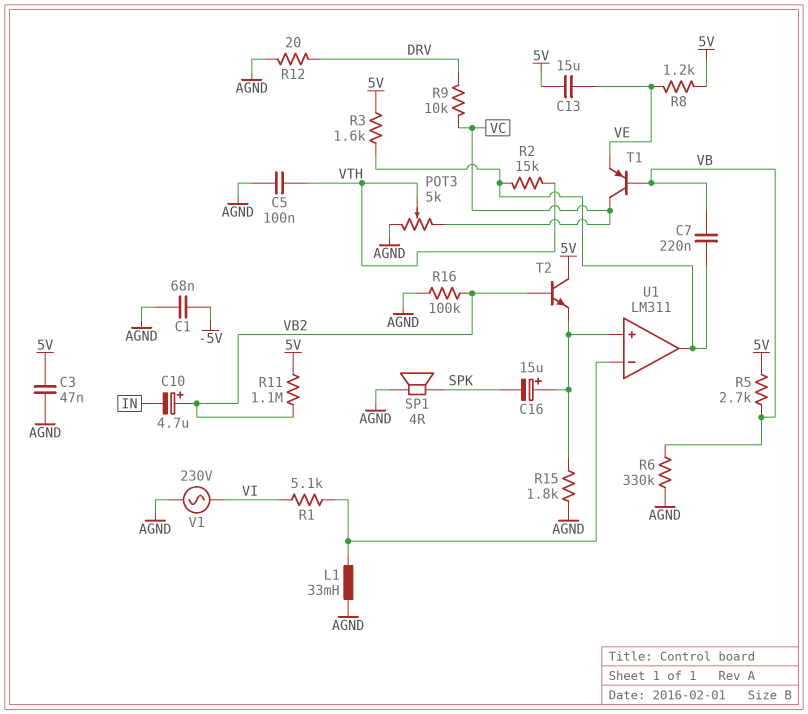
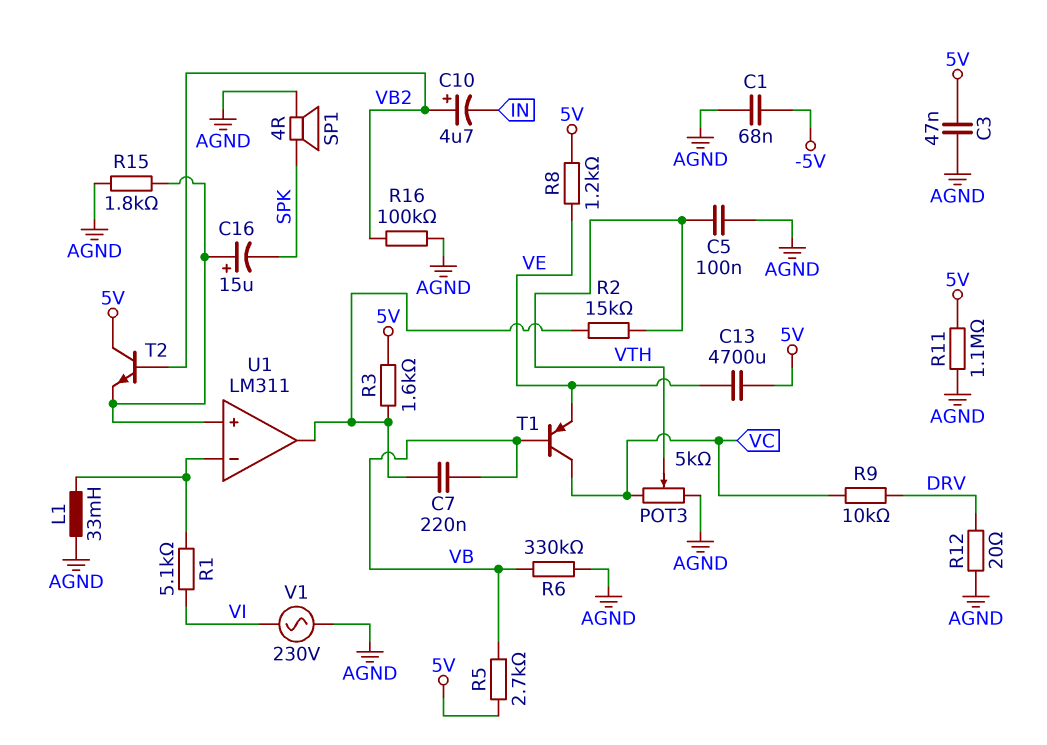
C13: 15uF (5V, VE) -> 4700uF (5V, VE)
R11: 1.1M (5V, VB2) -> 1.1M (5V, AGND)

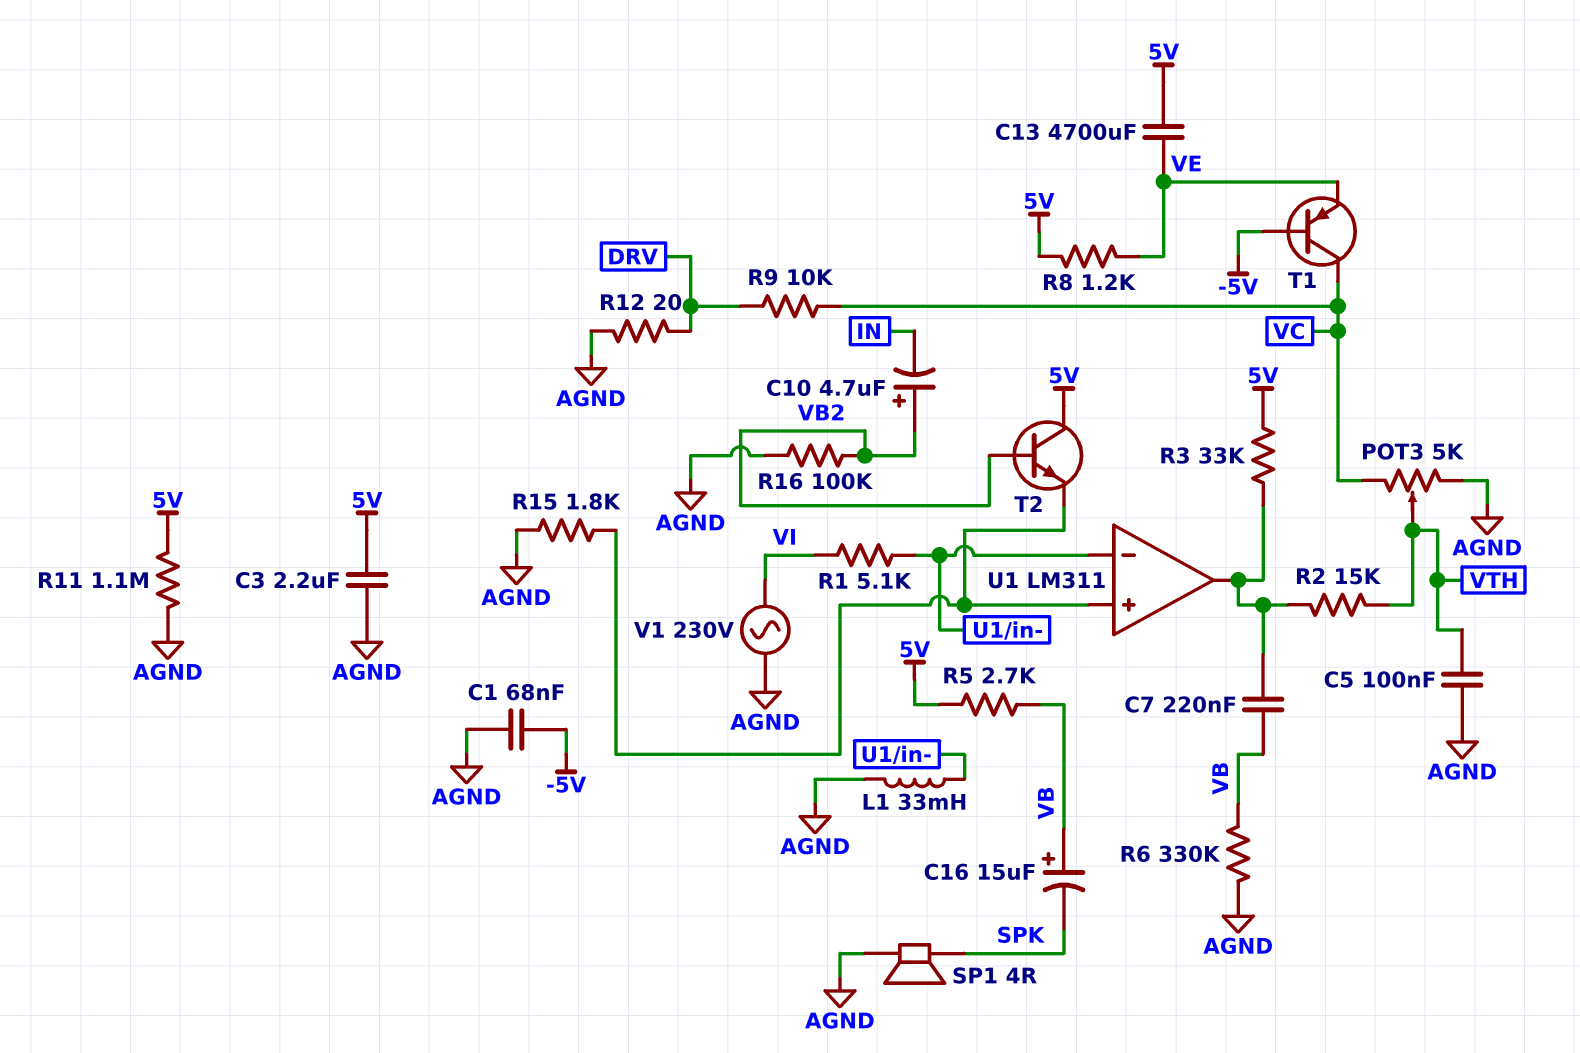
C3: 47nF (5V, AGND) -> 2.2uF (5V, AGND)
C16: 15uF (plus U1/in+, minus SPK) -> 15uF (plus VB, minus SPK)
R3: 1.6k (5V, U1/out) -> 33k (5V, U1/out)
T1: PNP (B VB, C VC, E VE) -> PNP (B -5V, C VC, E VE)

